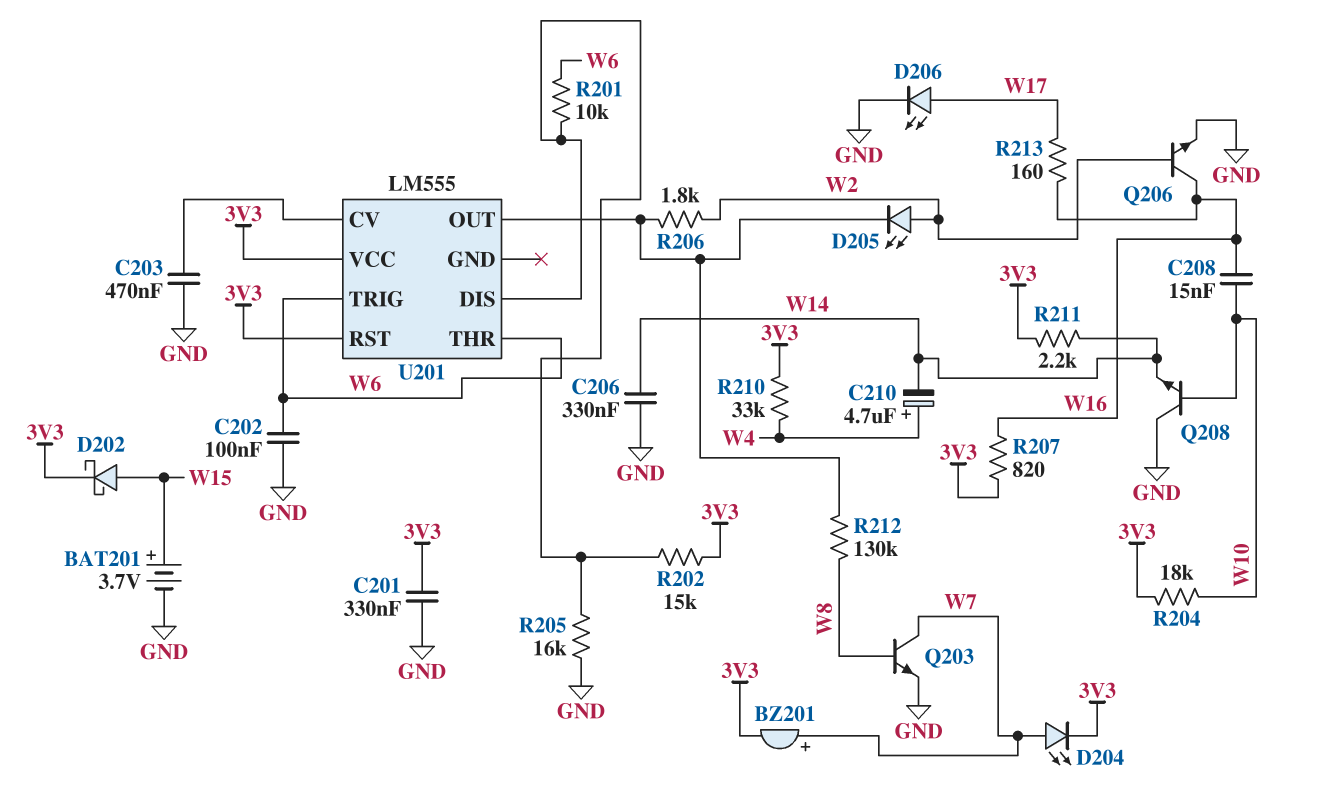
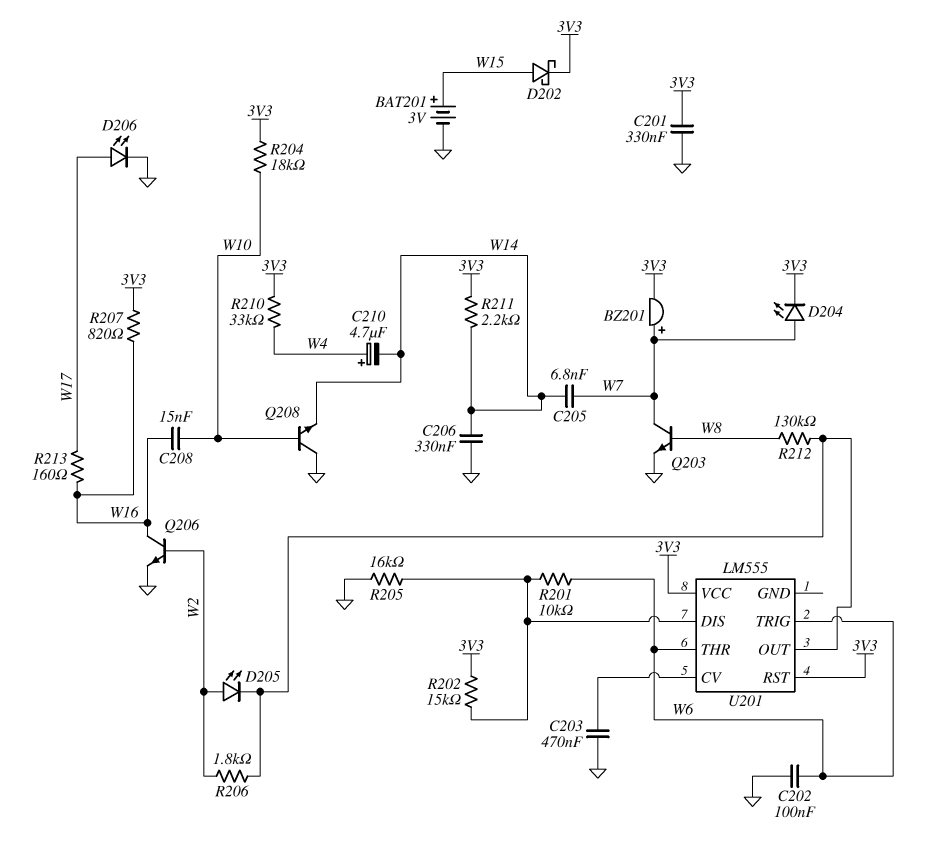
BAT201: 3.7V (plus W15, minus GND) -> 3V (plus W15, minus GND)
C205: none -> 6.8nF (W7, W14)

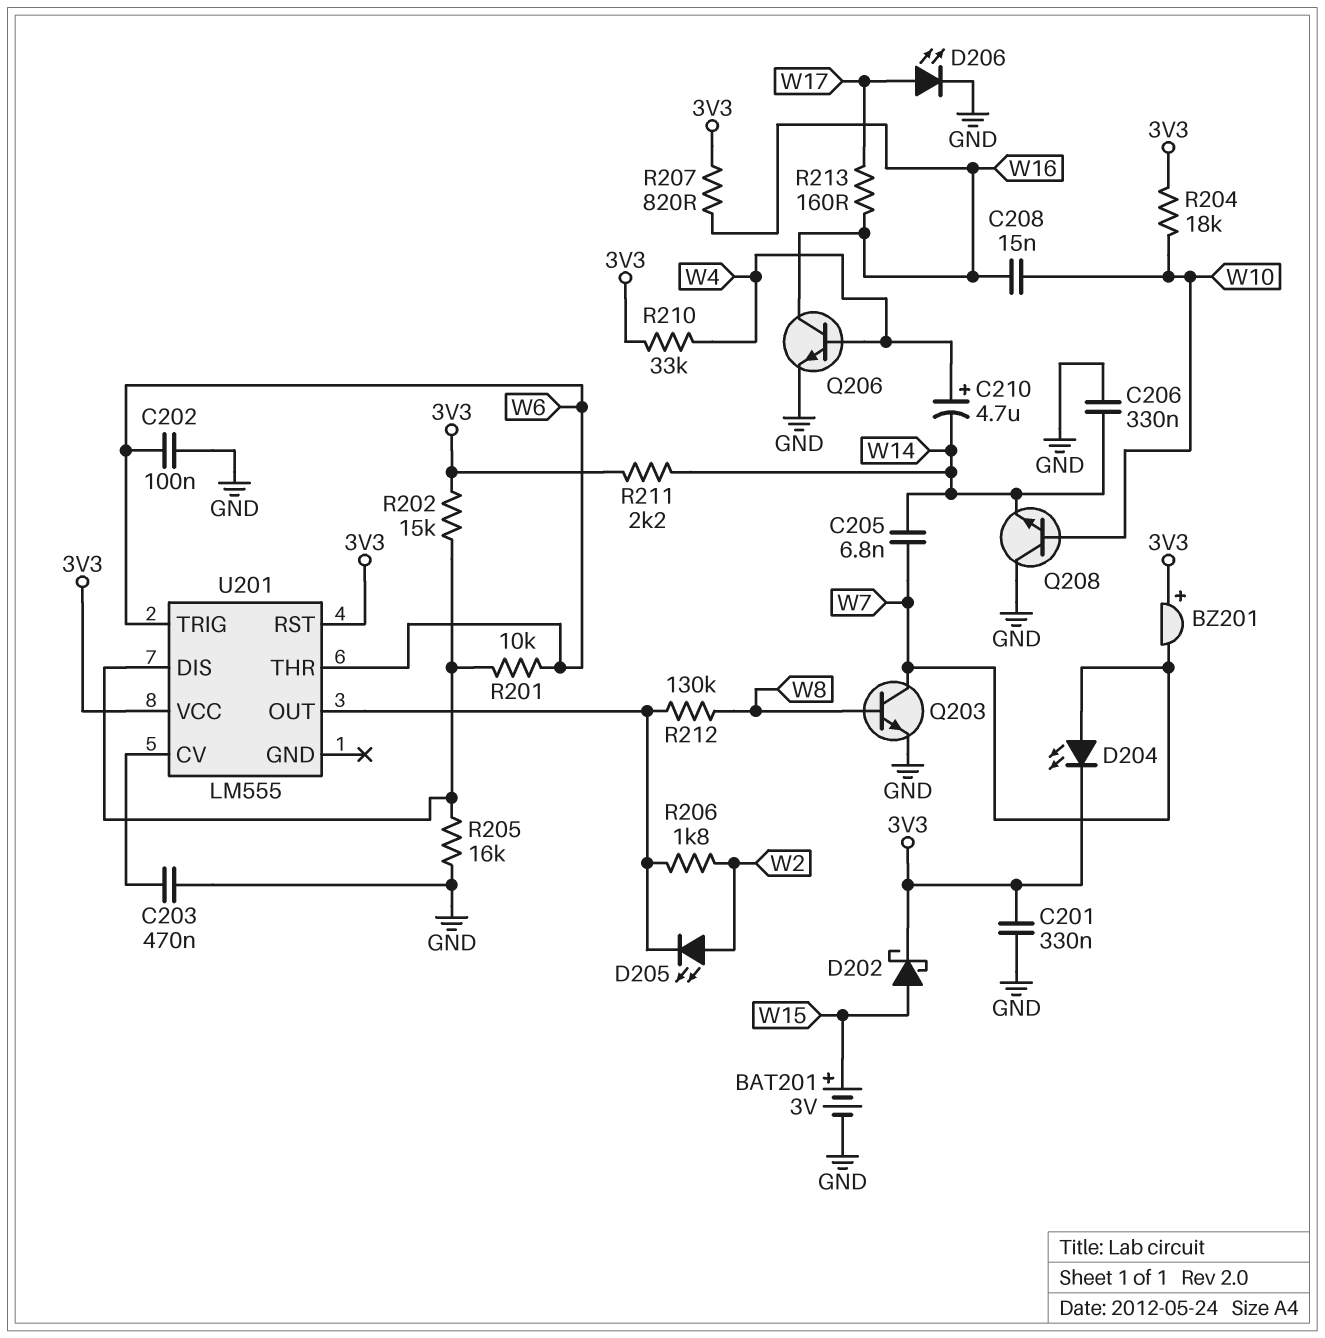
BZ201: buzzer (plus W7, minus 3V3) -> buzzer (plus 3V3, minus W7)
Q206: NPN (B W2, C W16, E GND) -> NPN (B W4, C W16, E GND)

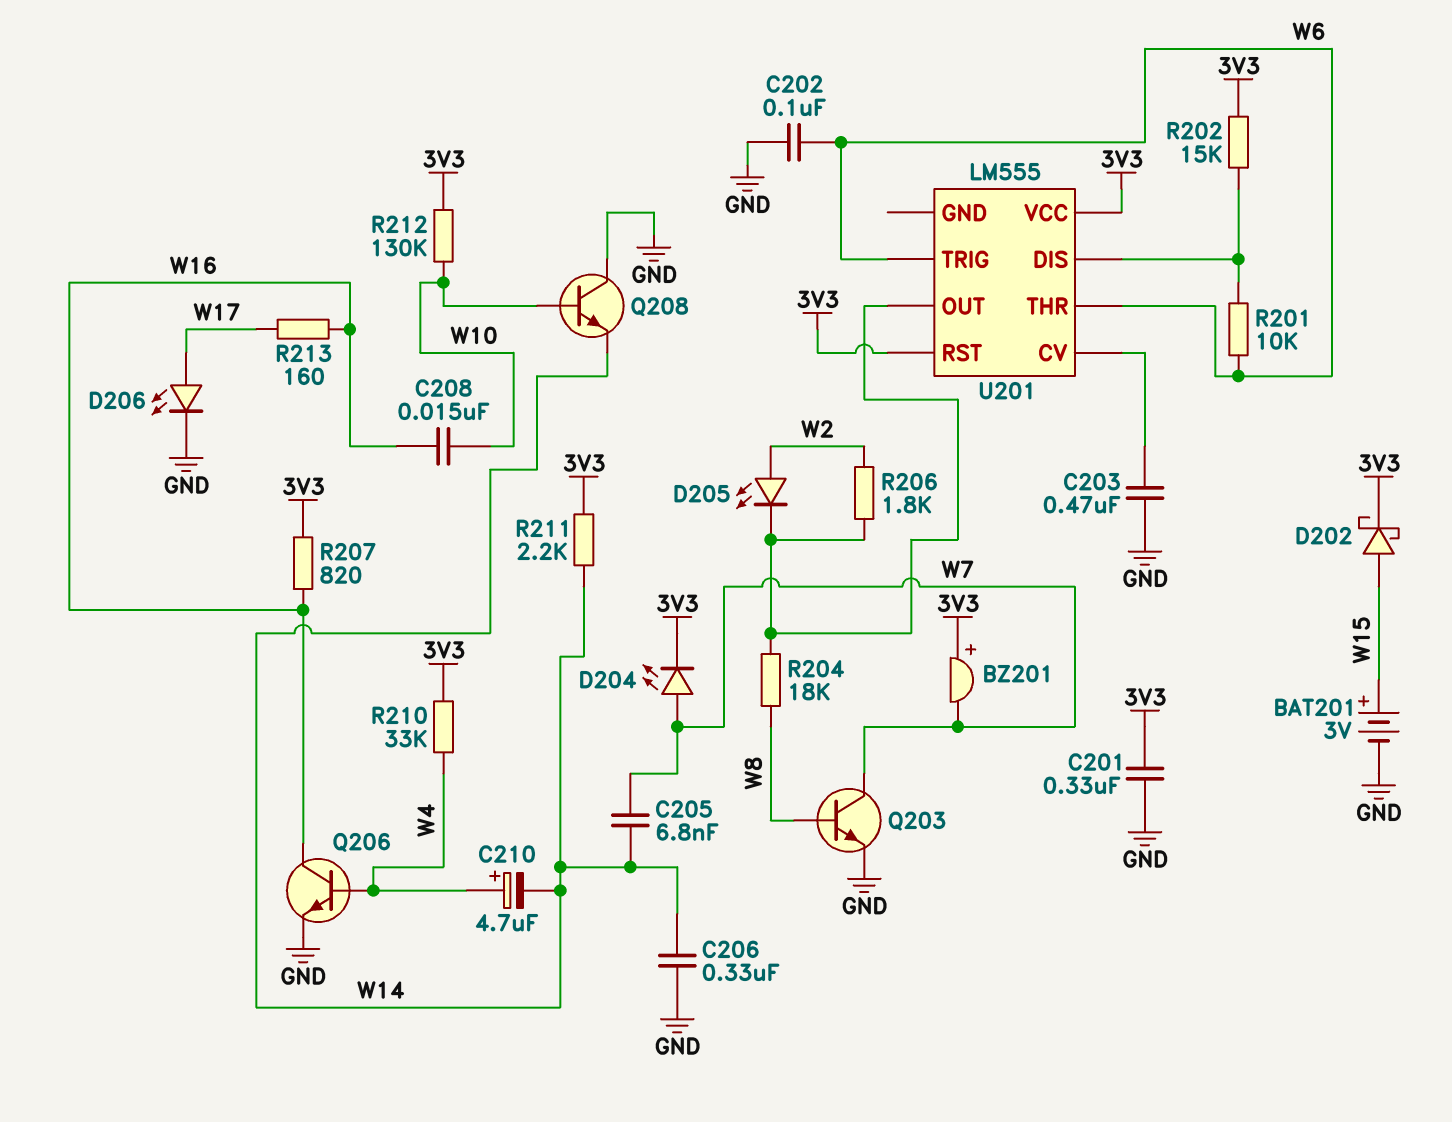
R204: 18k (3V3, W10) -> 18k (U201/OUT, W8)
R205: 16k (GND, U201/DIS) -> none
R212: 130k (U201/OUT, W8) -> 130k (3V3, W10)

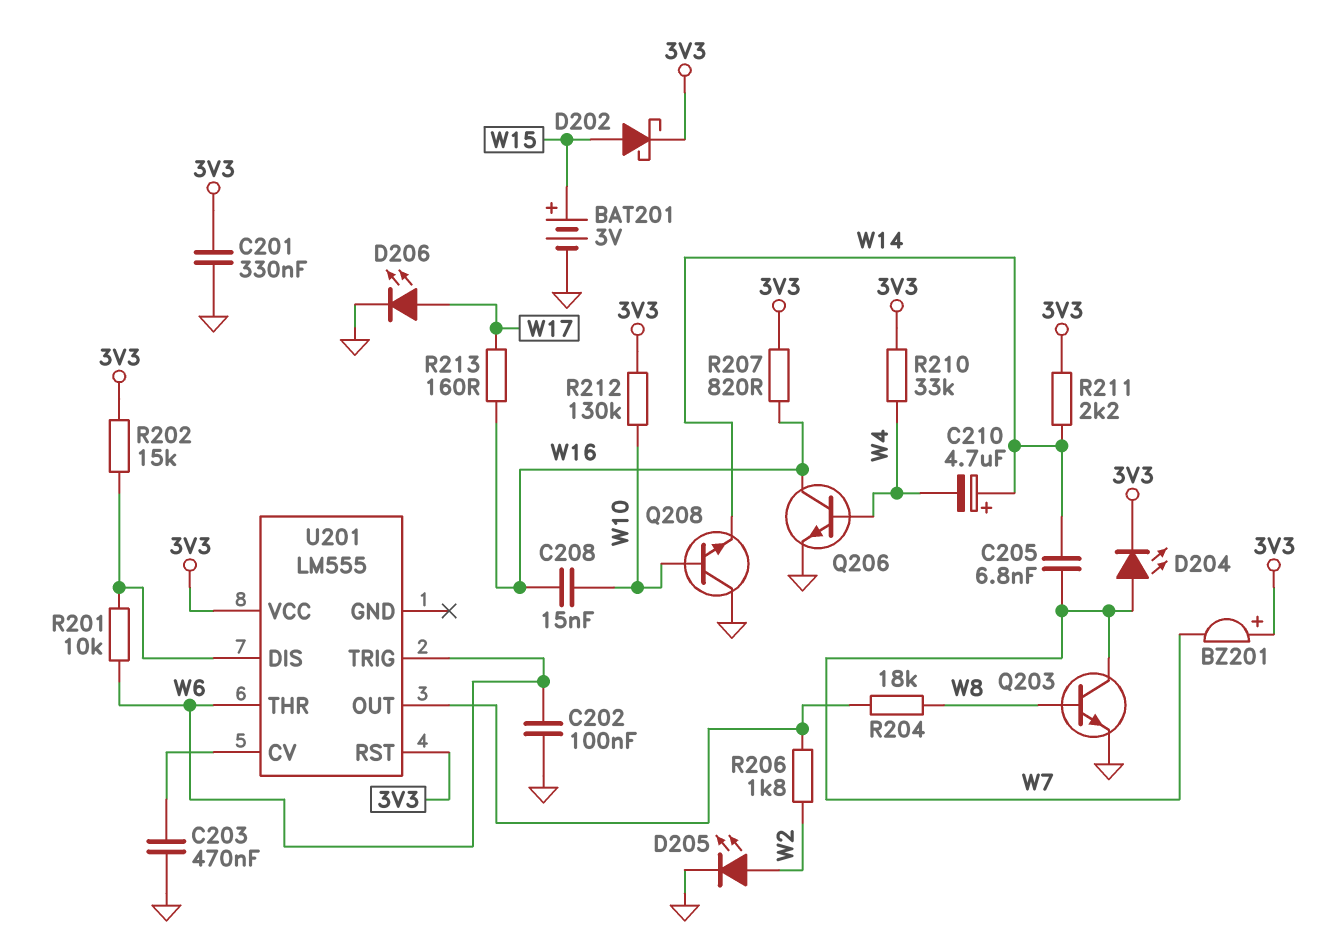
C206: 330nF (GND, W14) -> none
C210: 4.7uF (plus W4, minus W14) -> 4.7uF (plus W14, minus W4)
D205: LED (A W2, K U201/OUT) -> LED (A W2, K GND)

